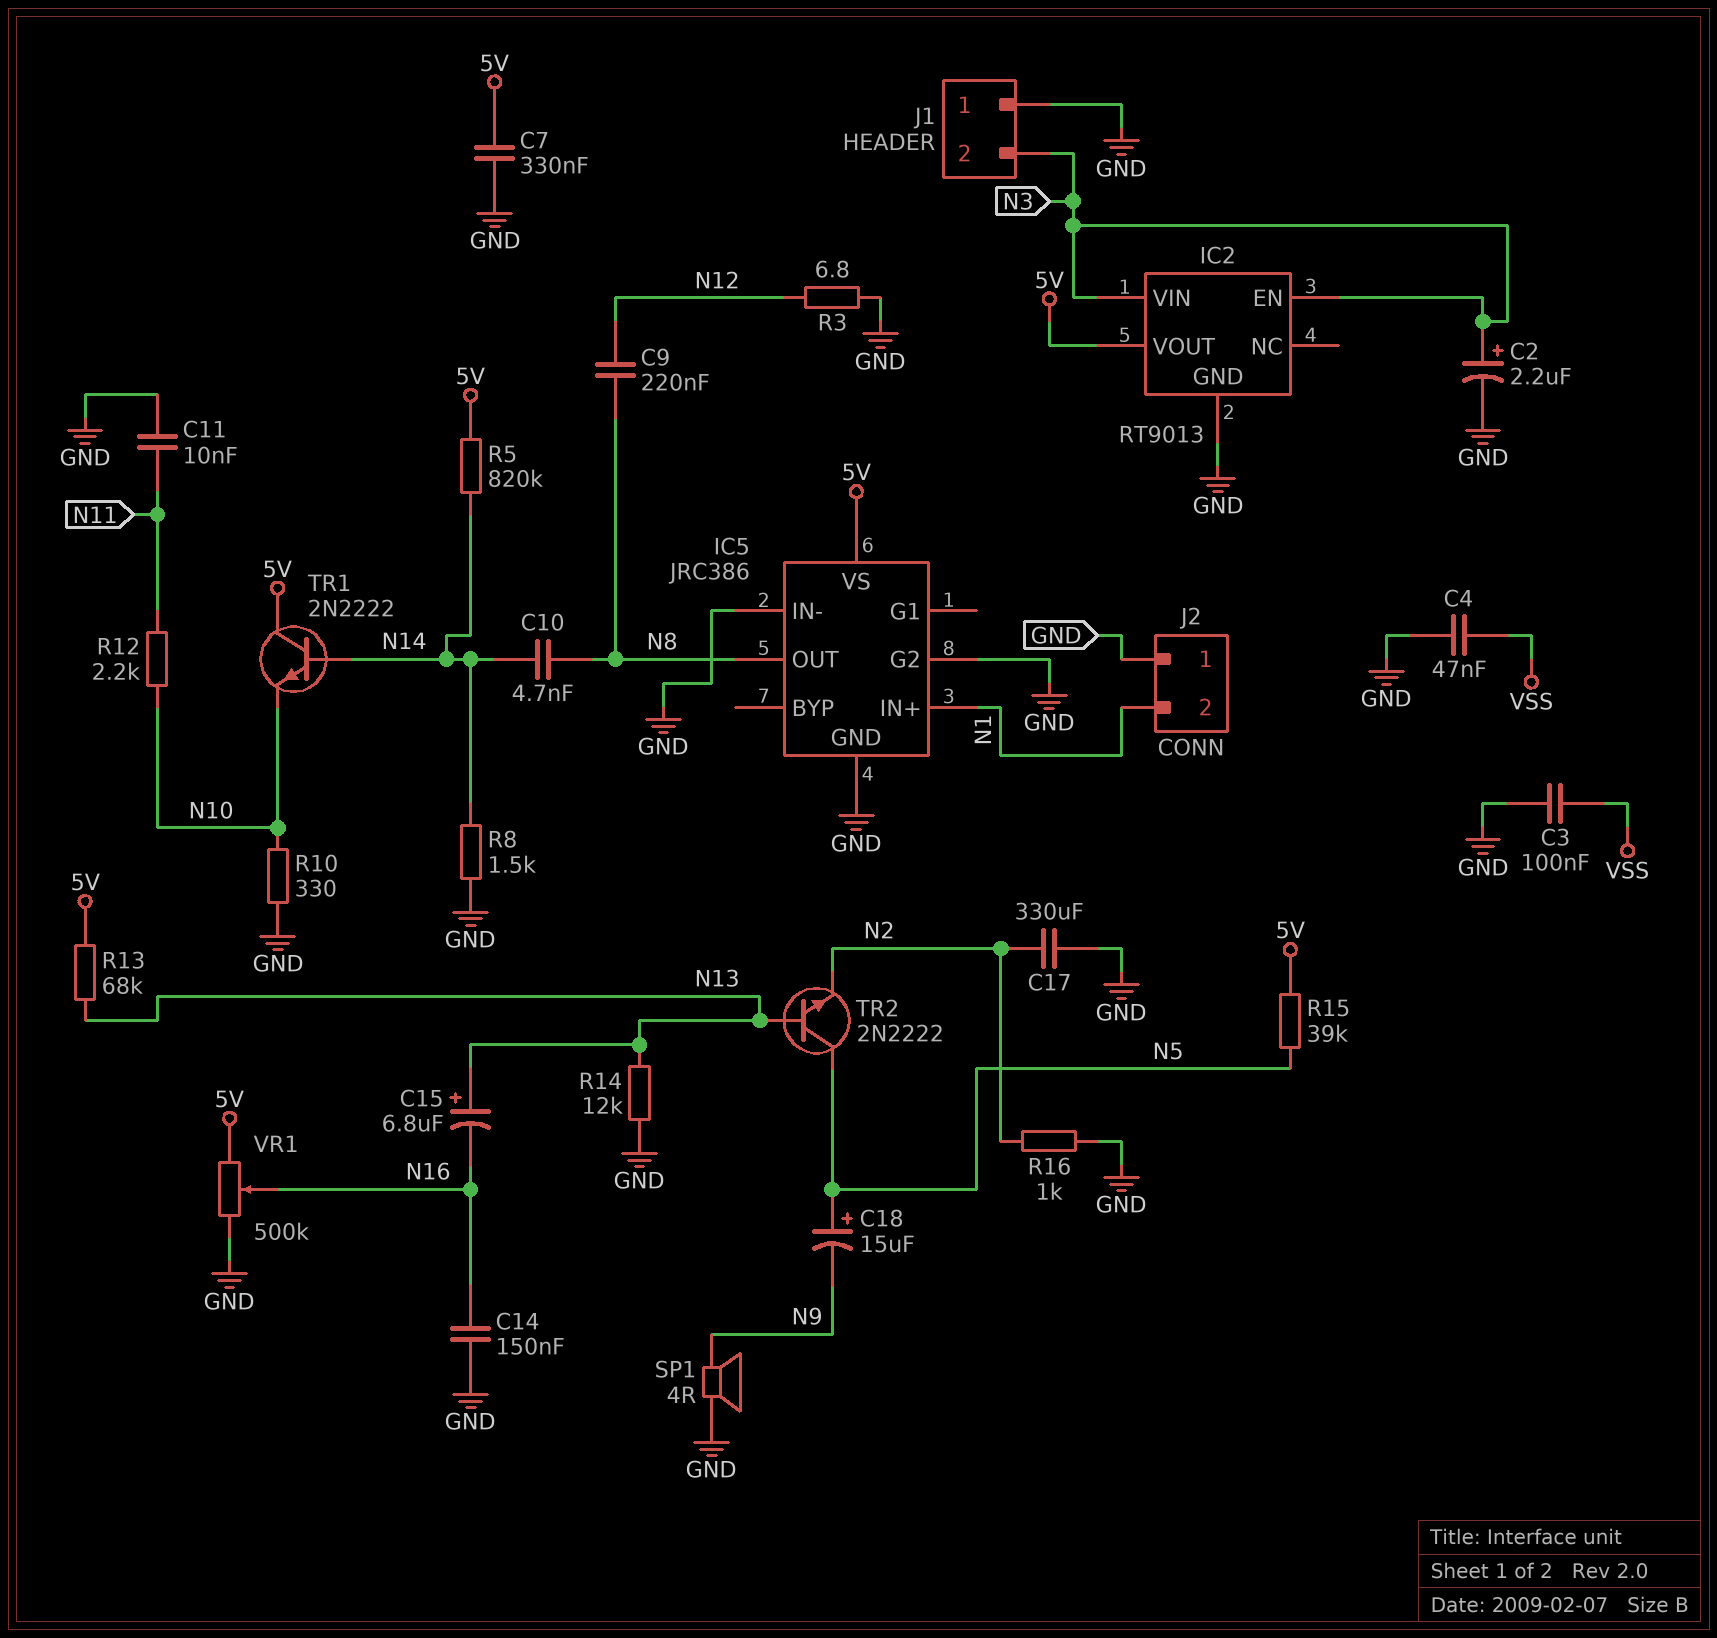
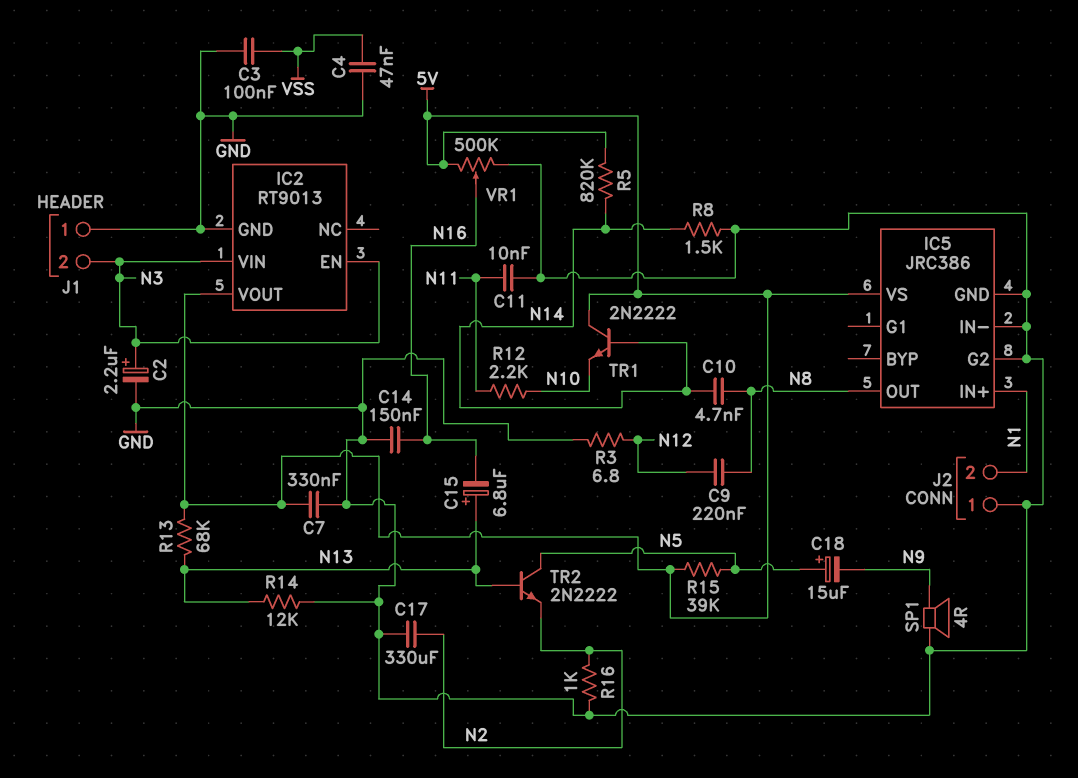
R10: 330 (GND, N10) -> none

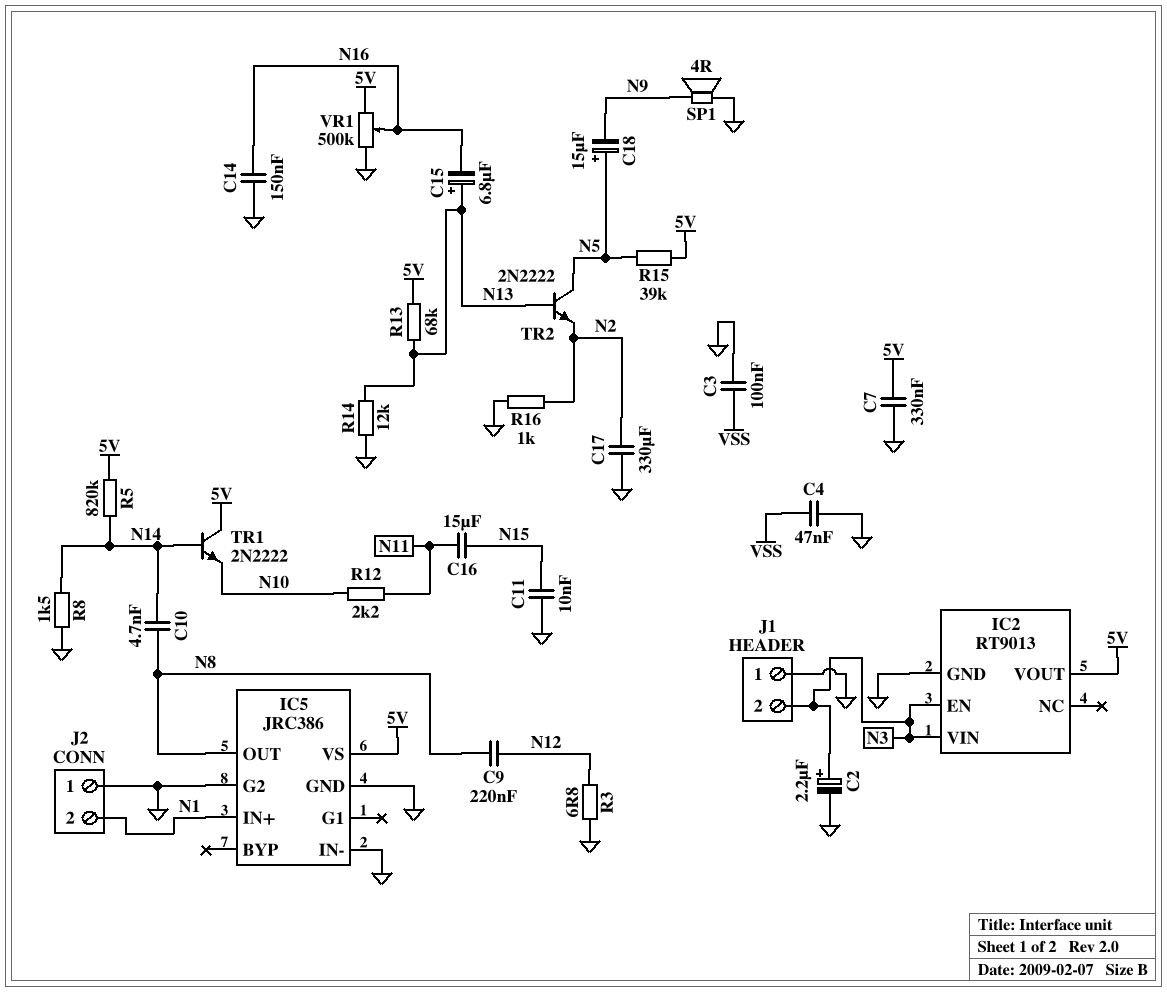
C11: 10nF (GND, N11) -> 10nF (GND, N15)
C16: none -> 15uF (N11, N15)

